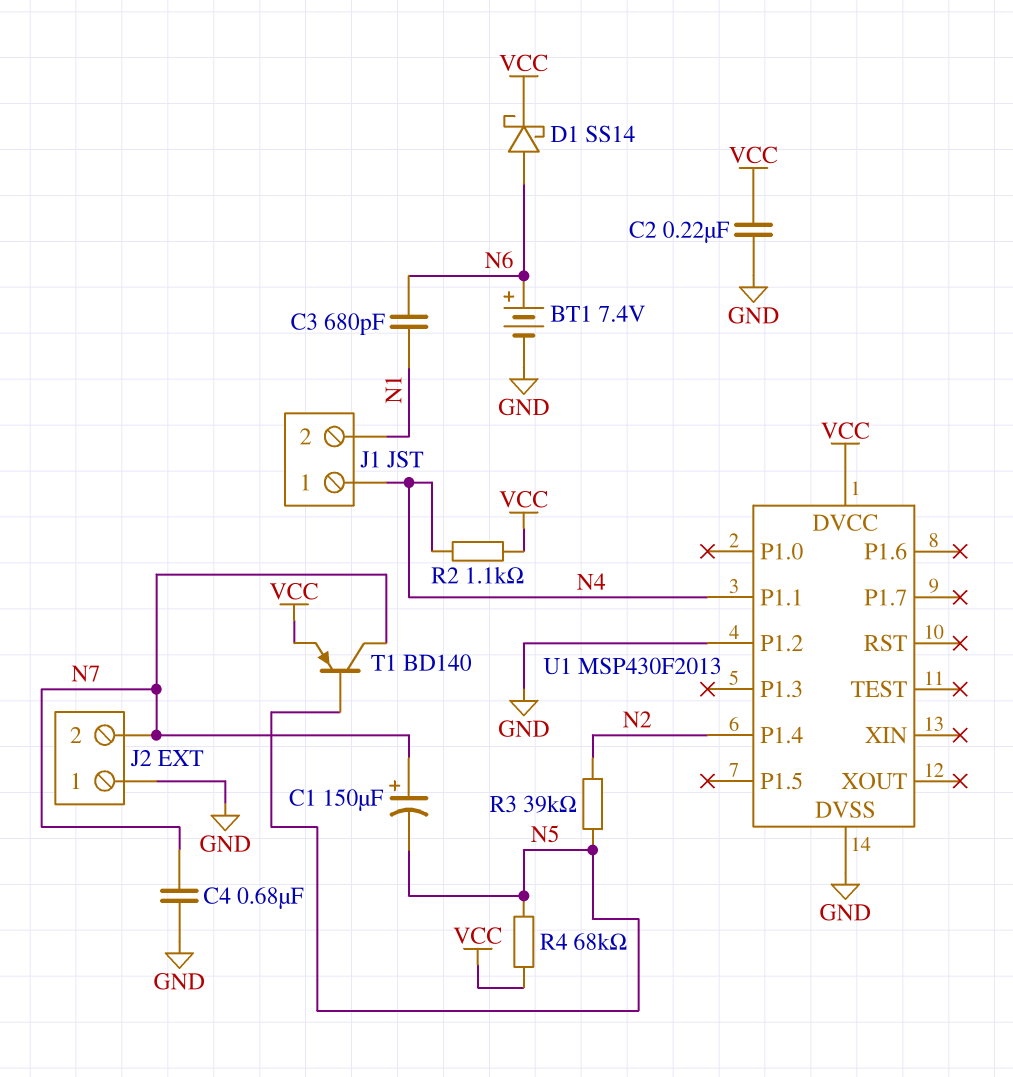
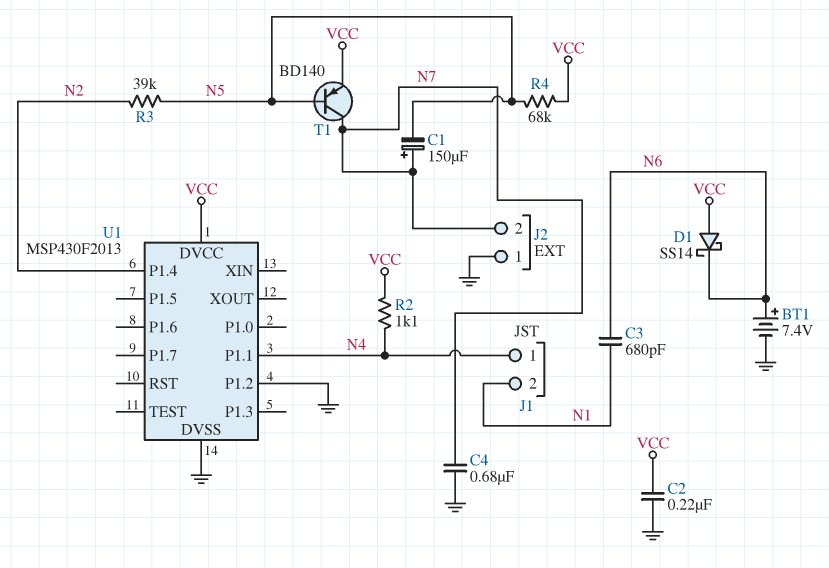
D1: schottky SS14 (A N6, K VCC) -> schottky SS14 (A VCC, K N6)

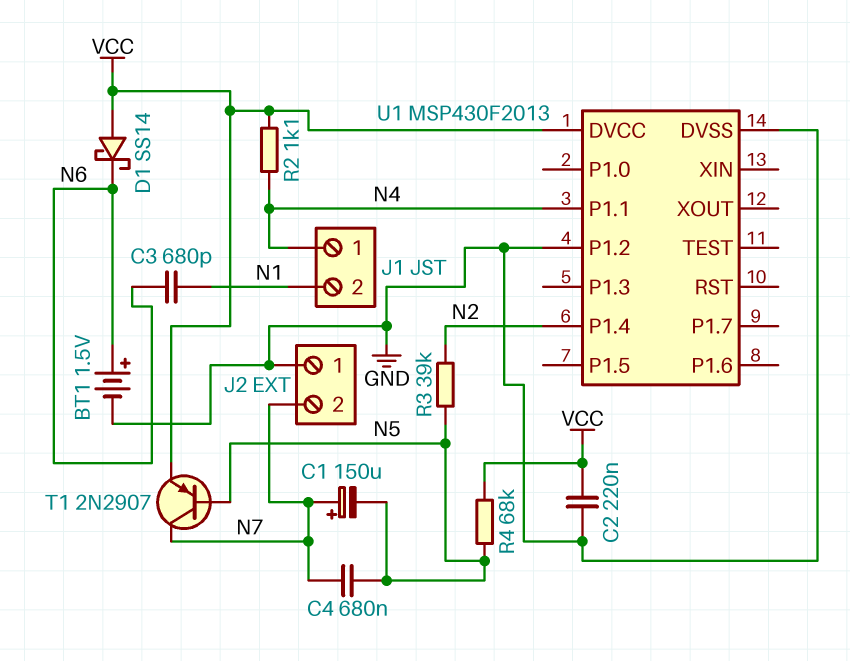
BT1: 7.4V (plus N6, minus GND) -> 1.5V (plus N6, minus GND)
C4: 680nF (GND, N7) -> 680nF (N5, N7)
T1: PNP BD140 (B N5, C N7, E VCC) -> PNP 2N2907 (B N5, C N7, E VCC)

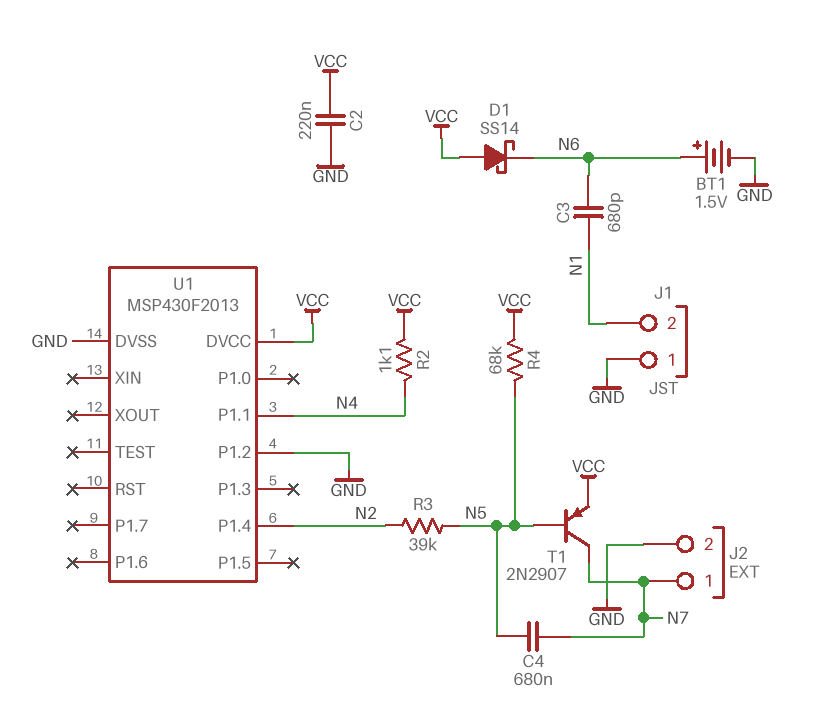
C1: 150uF (plus N7, minus N5) -> none
J1 pin 1: N4 -> GND
J2 pin 1: GND -> N7
J2 pin 2: N7 -> GND

